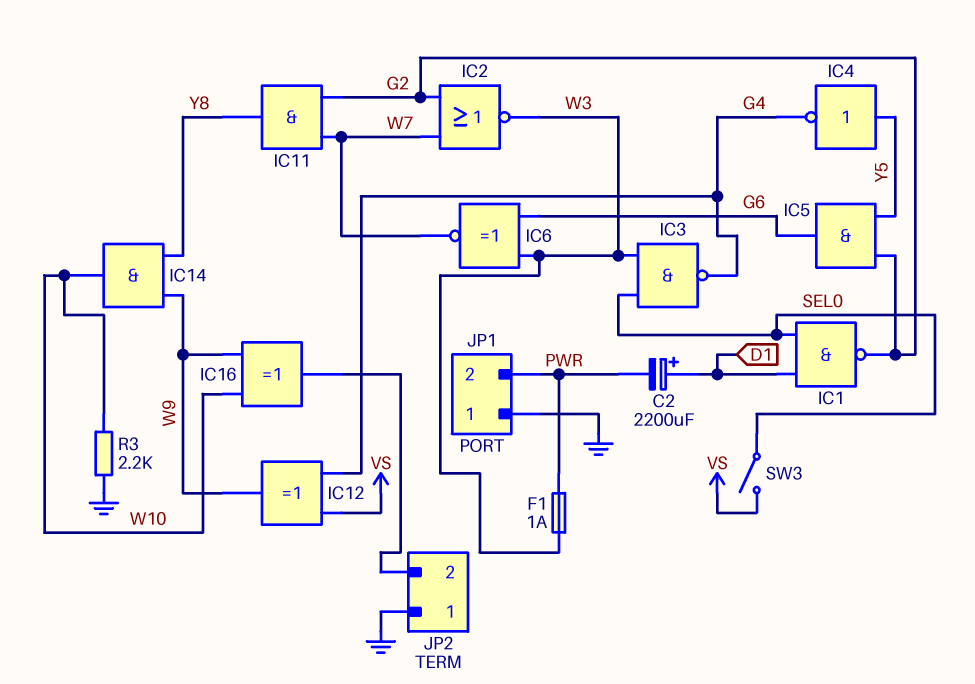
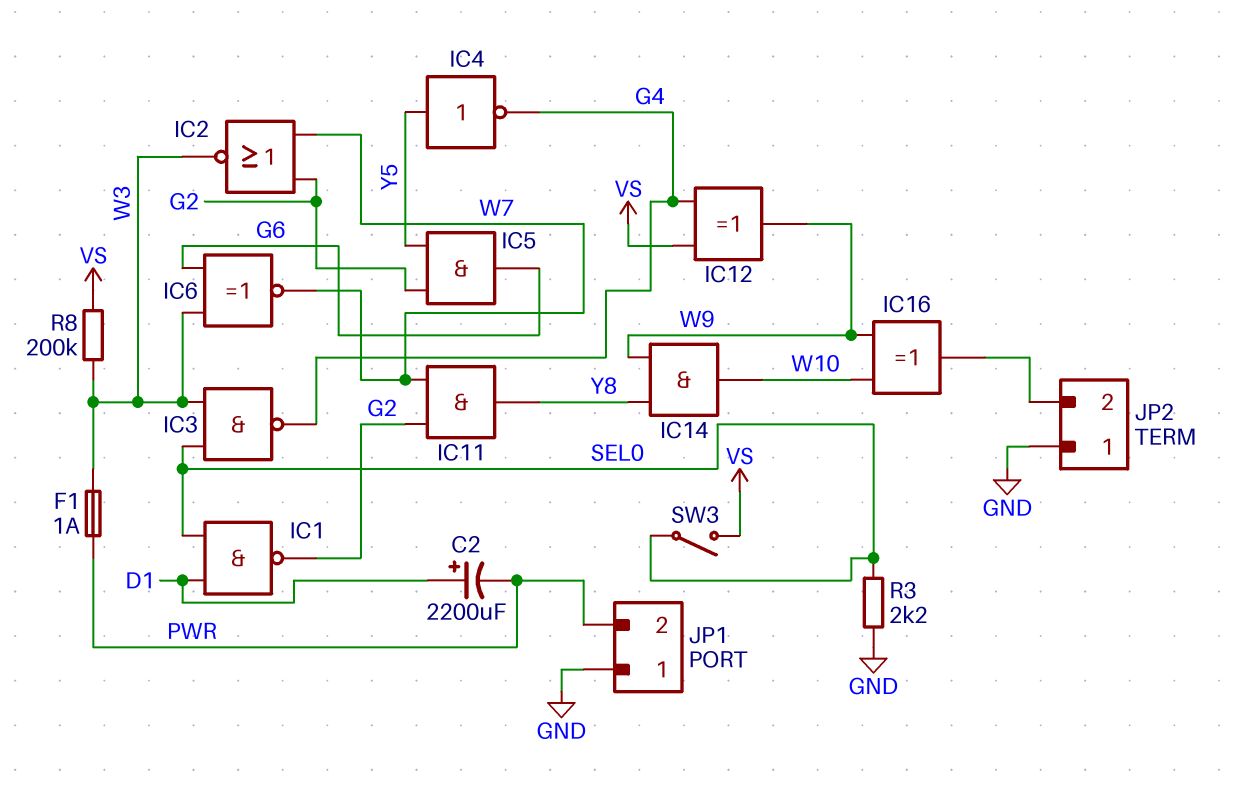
R3: 2.2k (GND, W10) -> 2.2k (GND, SEL0)
R8: none -> 200k (VS, W3)

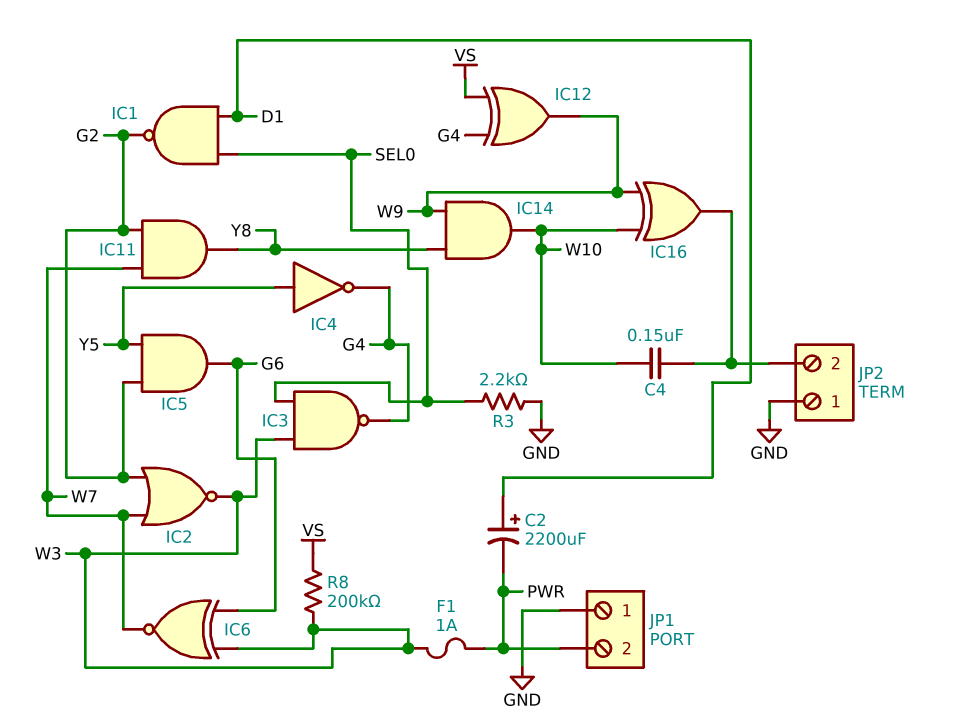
C4: none -> 150nF (JP2/2, W10)
SW3: switch (SEL0, VS) -> none

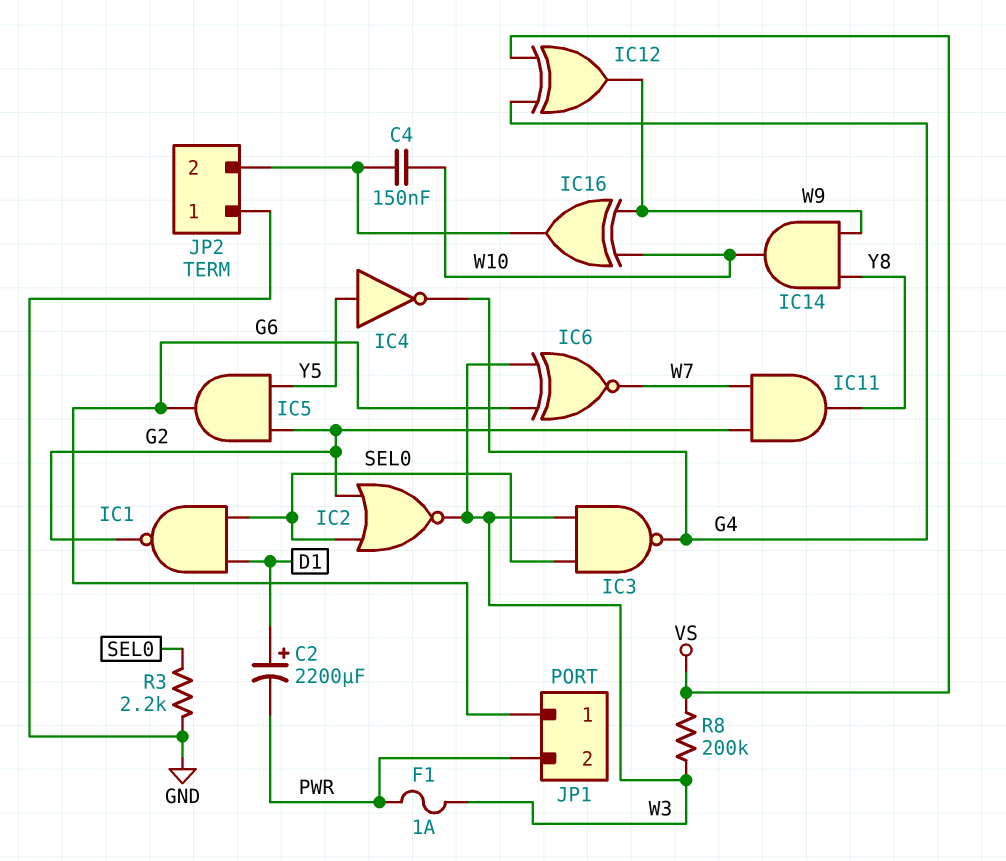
IC2: NOR (in G2, in W7, out W3) -> NOR (in G2, in SEL0, out W3)
JP1 pin 1: GND -> G6

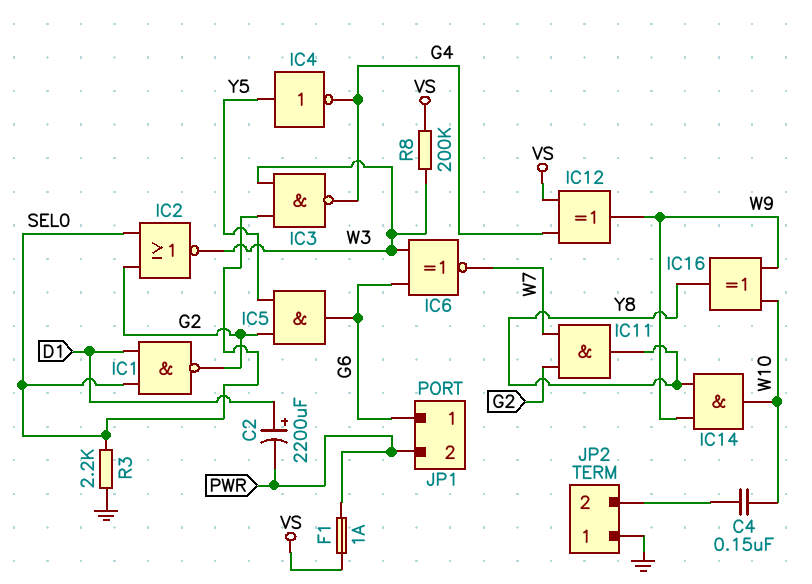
F1: 1A (PWR, W3) -> 1A (PWR, VS)
IC16: XOR (in W9, in W10, out JP2/2) -> XOR (in W9, in W10, out Y8)

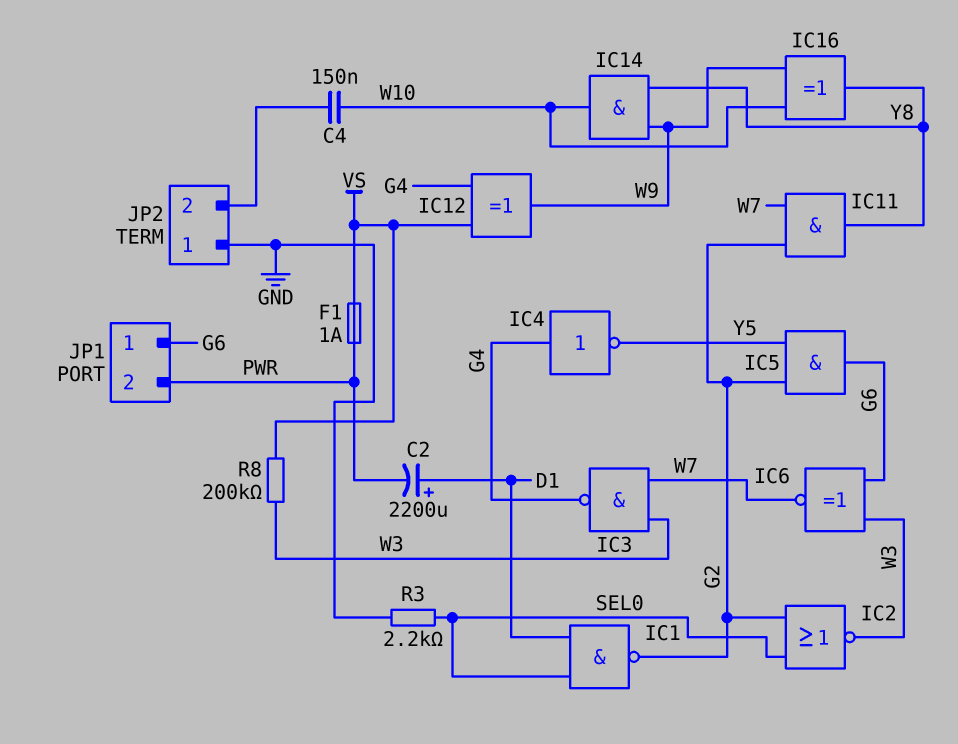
IC3: NAND (in SEL0, in W3, out G4) -> NAND (in W3, in W7, out G4)
IC4: NOT (in Y5, out G4) -> NOT (in G4, out Y5)

